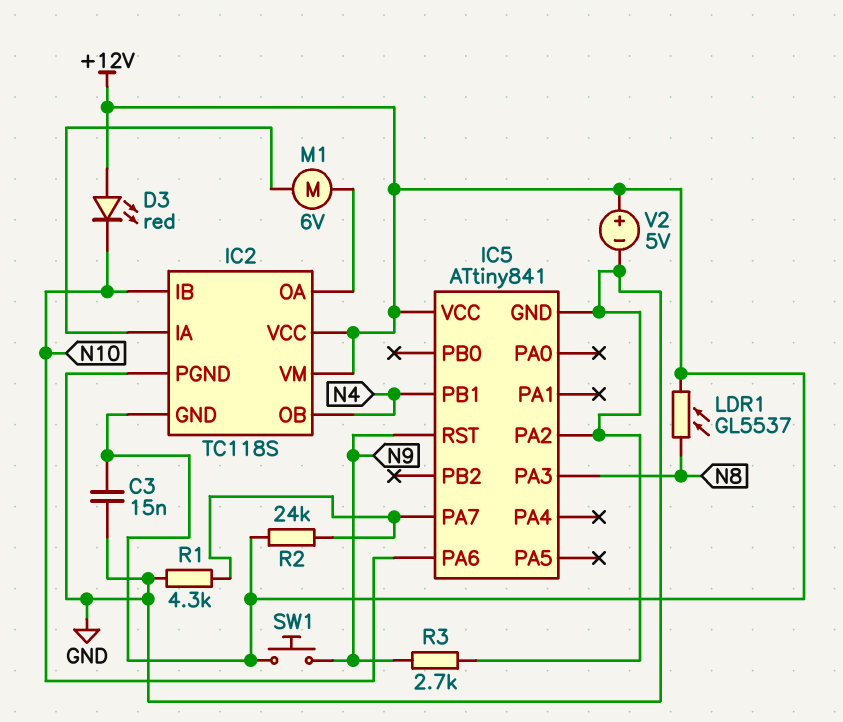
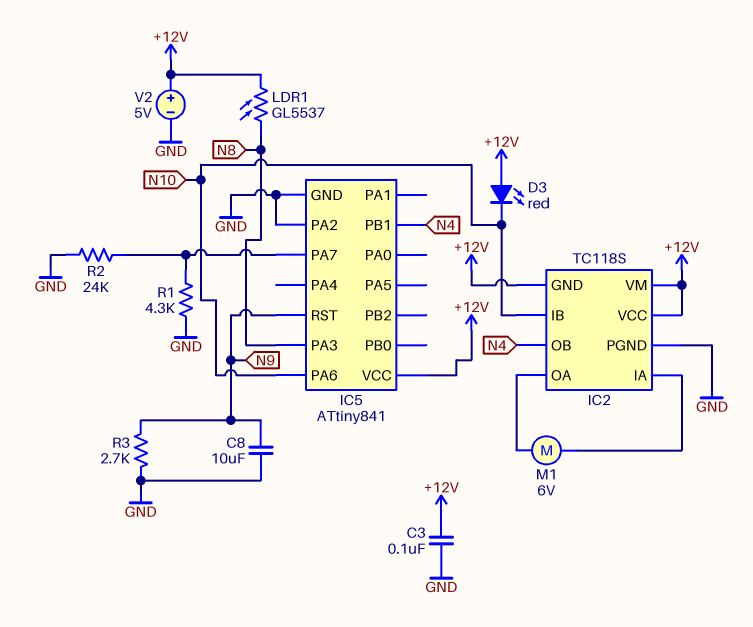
C3: 15nF (+12V, GND) -> 100nF (+12V, GND)
C8: none -> 10uF (GND, N9)
R2: 24k (+12V, IC5/PA7) -> 24k (GND, IC5/PA7)
SW1: button (+12V, N9) -> none

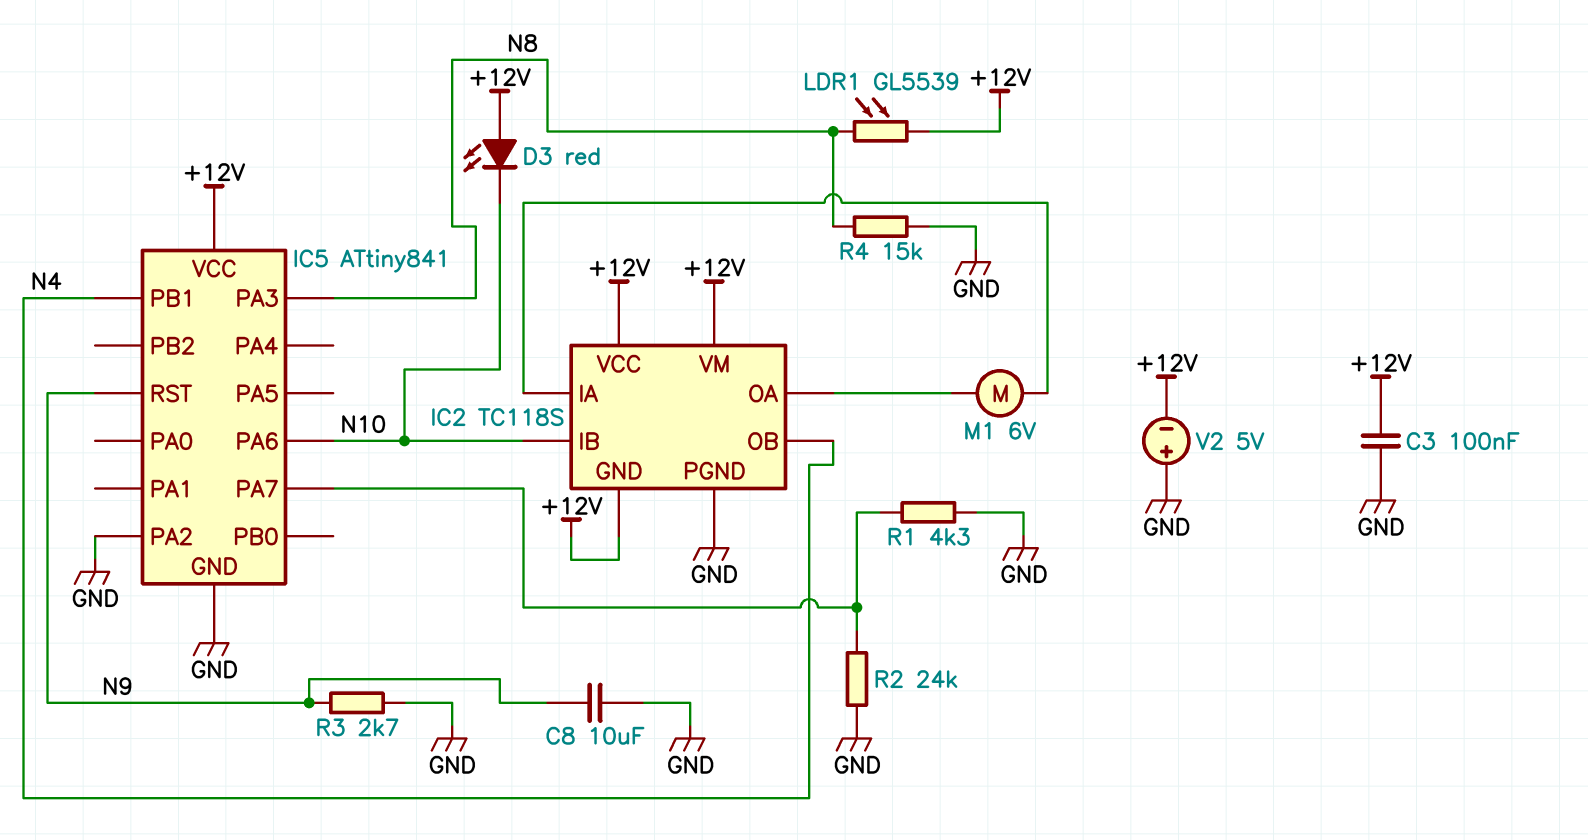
LDR1: GL5537 (+12V, N8) -> GL5539 (+12V, N8)
R4: none -> 15k (GND, N8)
V2: 5V (plus +12V, minus GND) -> 5V (plus GND, minus +12V)

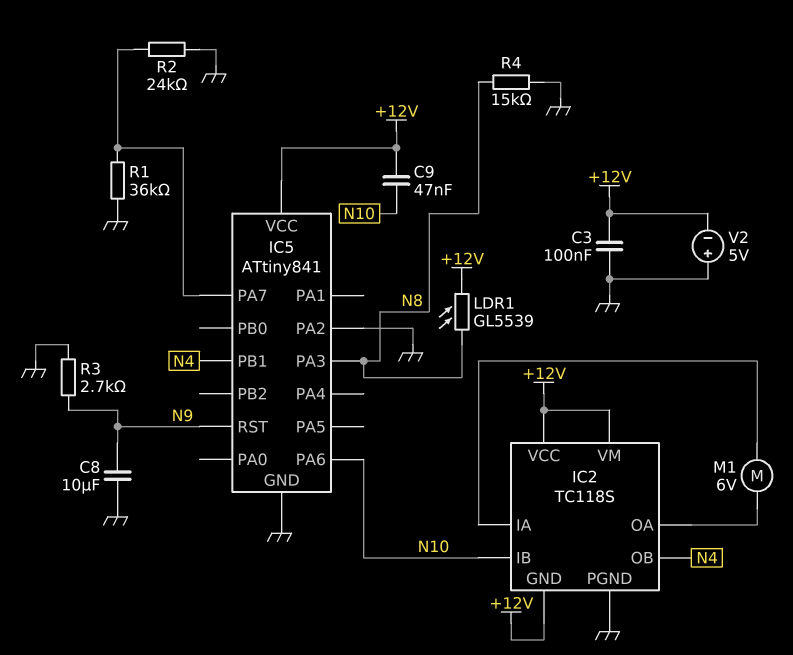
C9: none -> 47nF (+12V, N10)
D3: LED red (A +12V, K N10) -> none
R1: 4.3k (GND, IC5/PA7) -> 36k (GND, IC5/PA7)

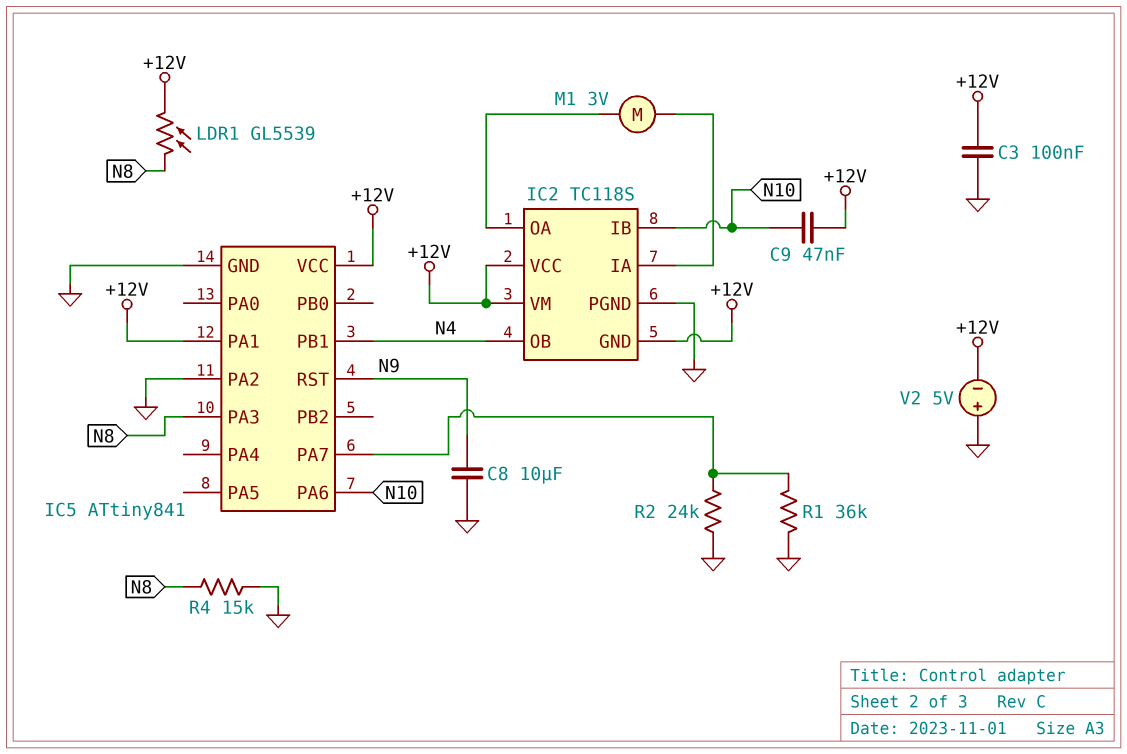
IC5 pin PA1: none -> +12V
M1: motor 6V (IC2/IA, IC2/OA) -> motor 3V (IC2/IA, IC2/OA)
R3: 2.7k (GND, N9) -> none

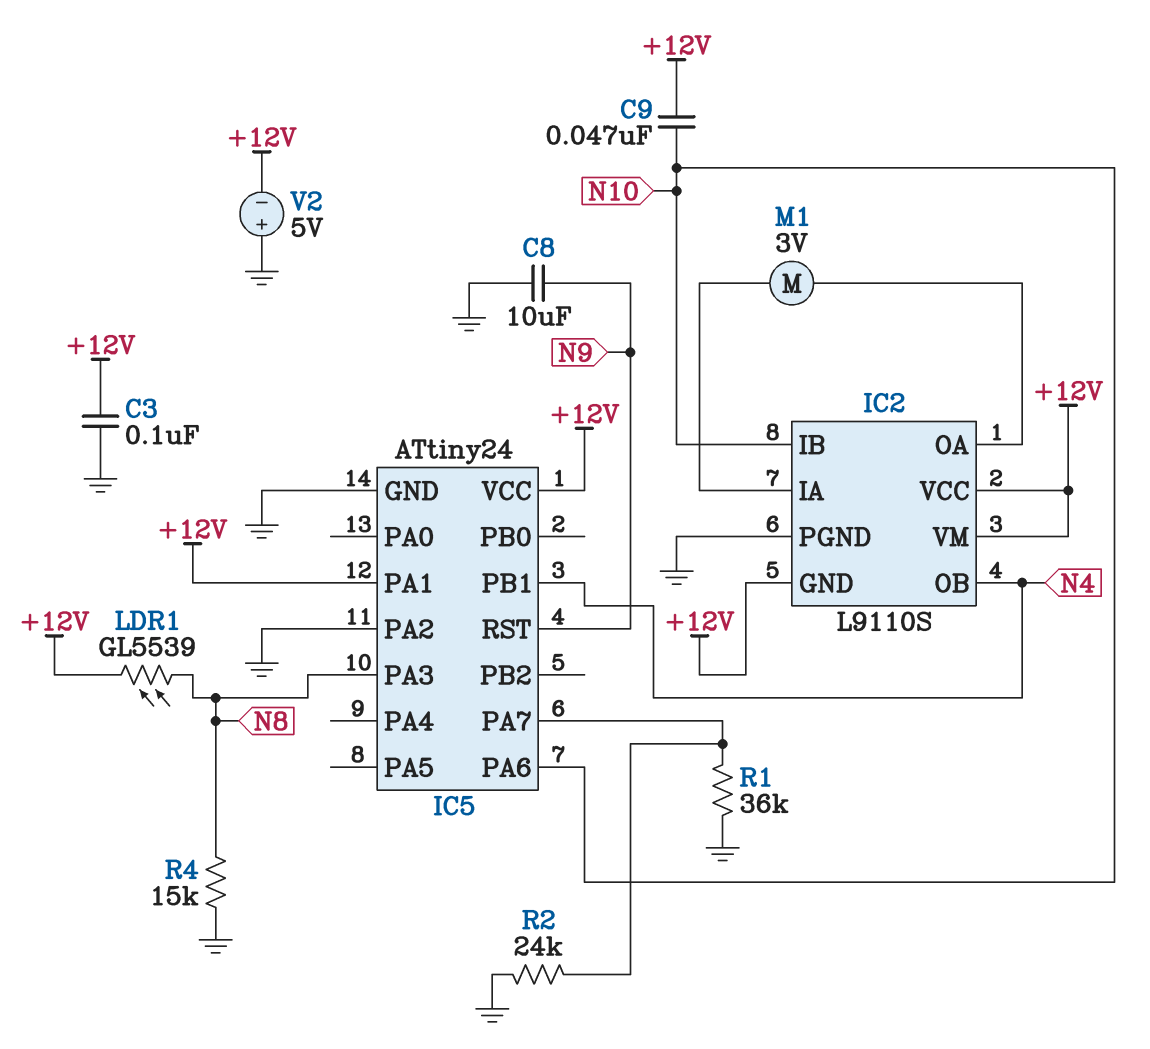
IC2: TC118S -> L9110S
IC5: ATtiny841 -> ATtiny24

